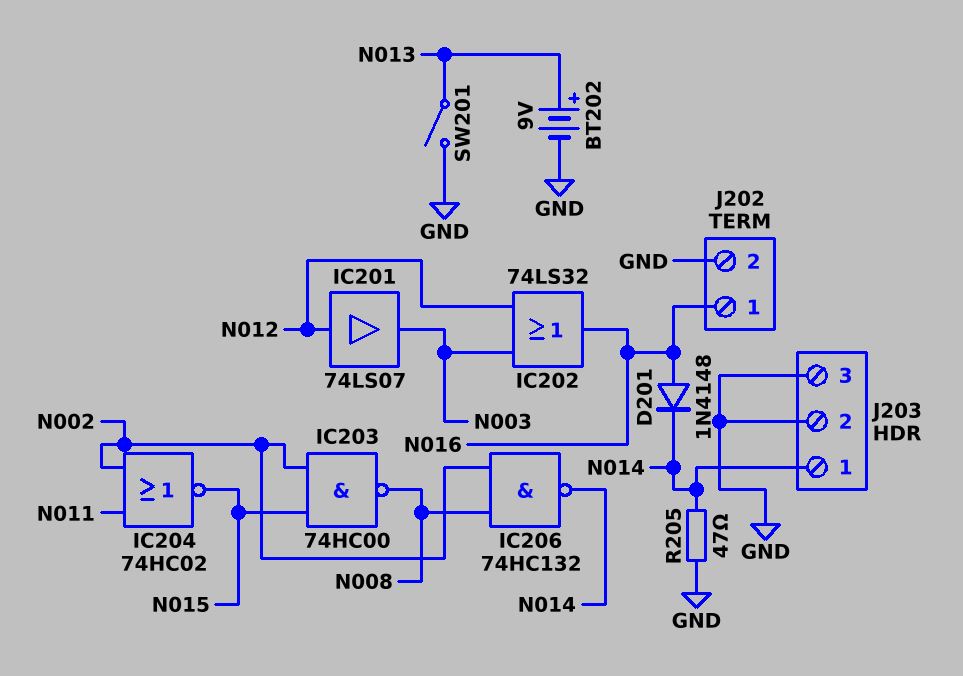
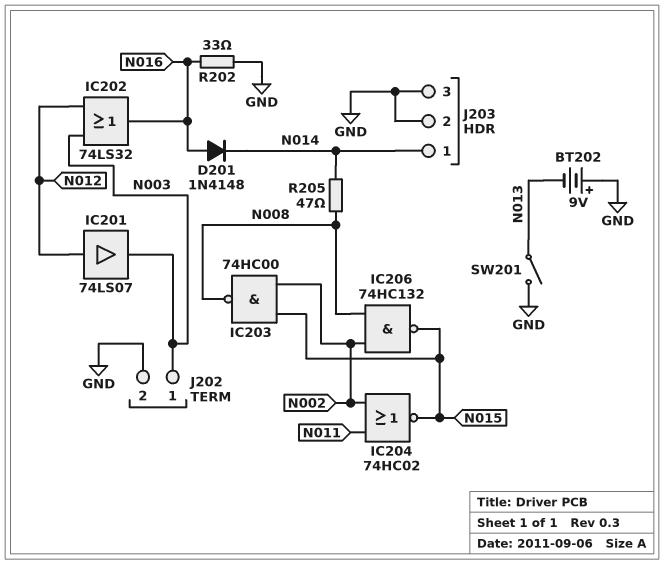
BT202: 9V (plus N013, minus GND) -> 9V (plus GND, minus N013)
IC206: NAND 74HC132 (in N002, in N008, out N014) -> NAND 74HC132 (in N002, in N008, out N015)
J202 pin 1: N016 -> N003
R202: none -> 33 (GND, N016)
R205: 47 (GND, N014) -> 47 (N008, N014)

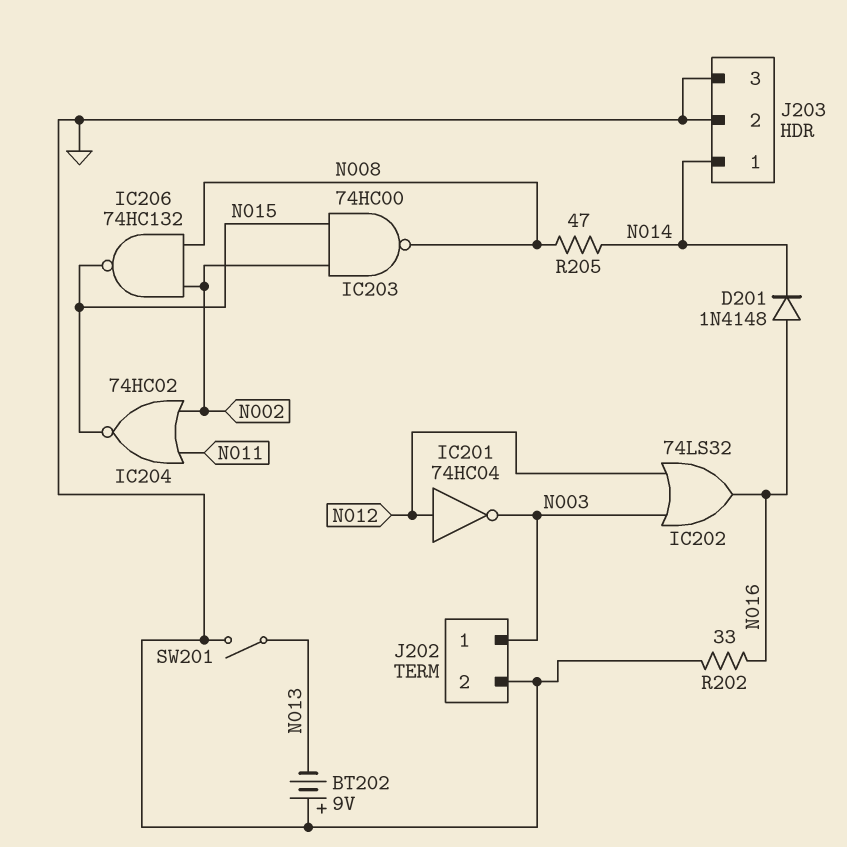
IC201: buffer 74LS07 (in N012, out N003) -> NOT 74HC04 (in N012, out N003)

